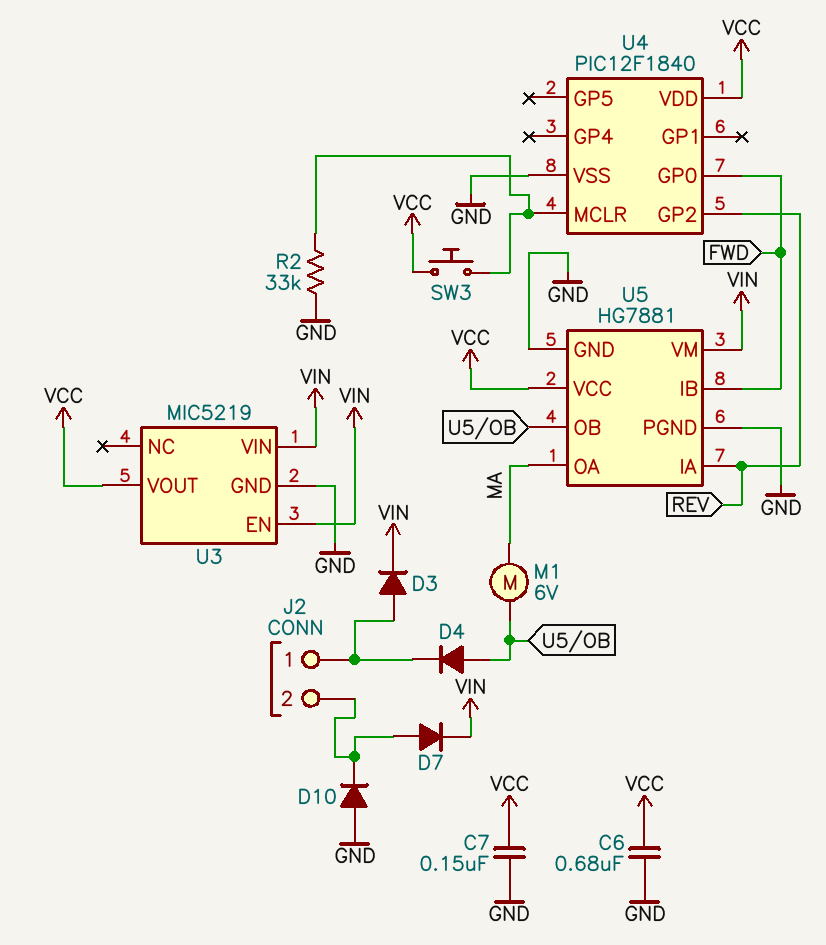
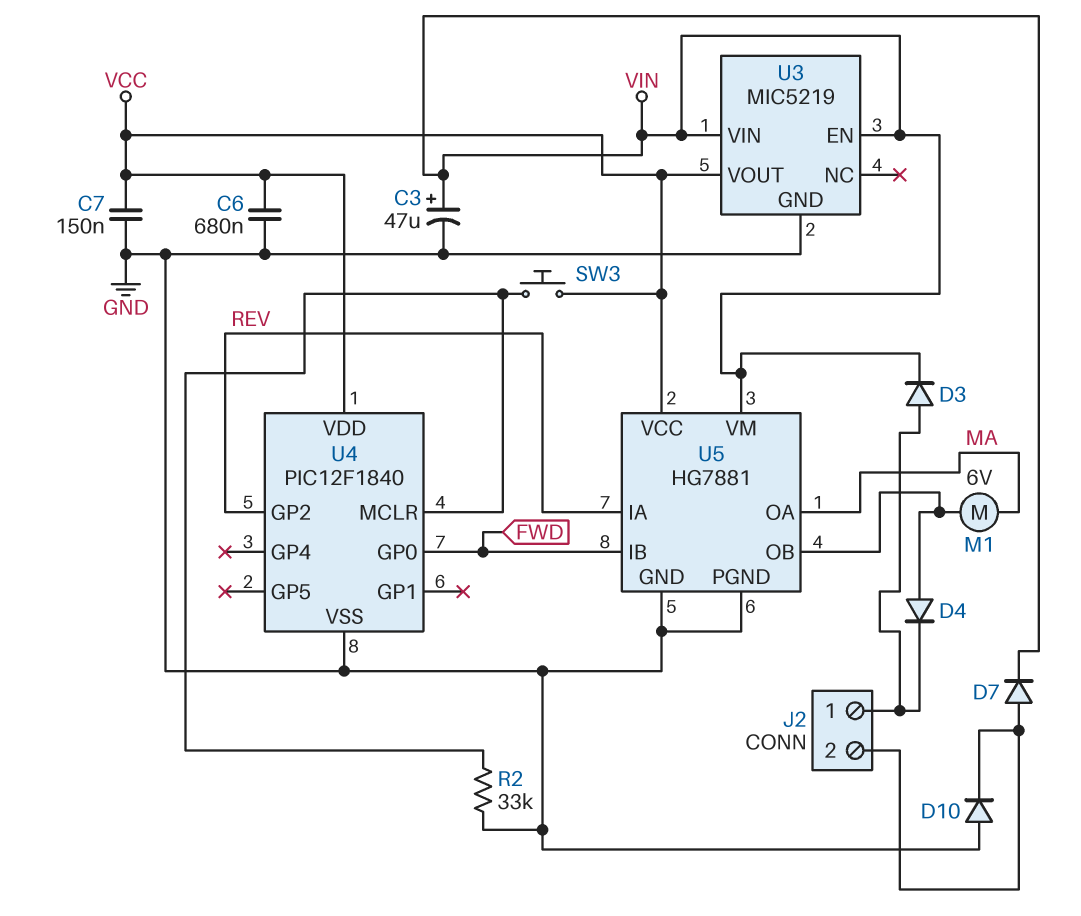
C3: none -> 47uF (plus VIN, minus GND)

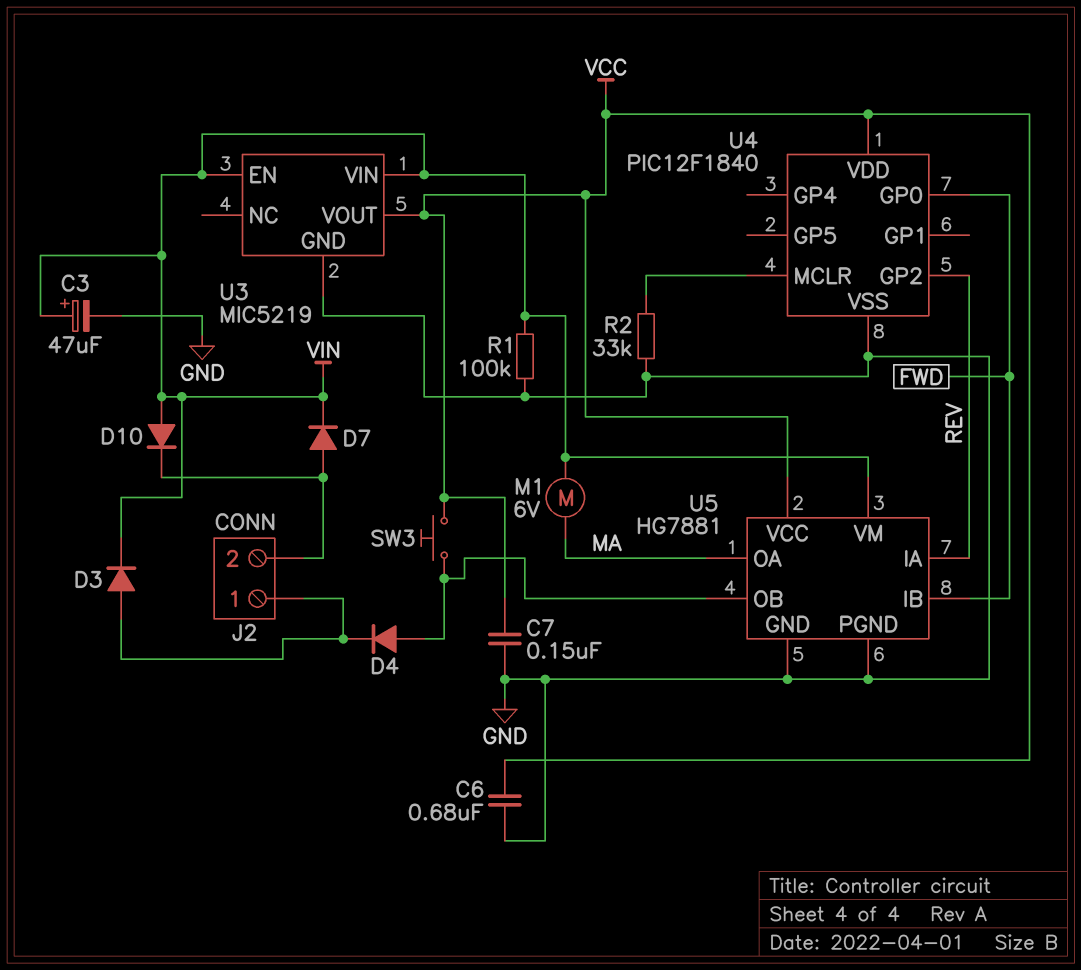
D10: diode (A GND, K J2/2) -> diode (A VIN, K J2/2)
M1: motor 6V (MA, U5/OB) -> motor 6V (MA, VIN)
R1: none -> 100k (GND, VIN)
SW3: button (U4/MCLR, VCC) -> button (U5/OB, VCC)

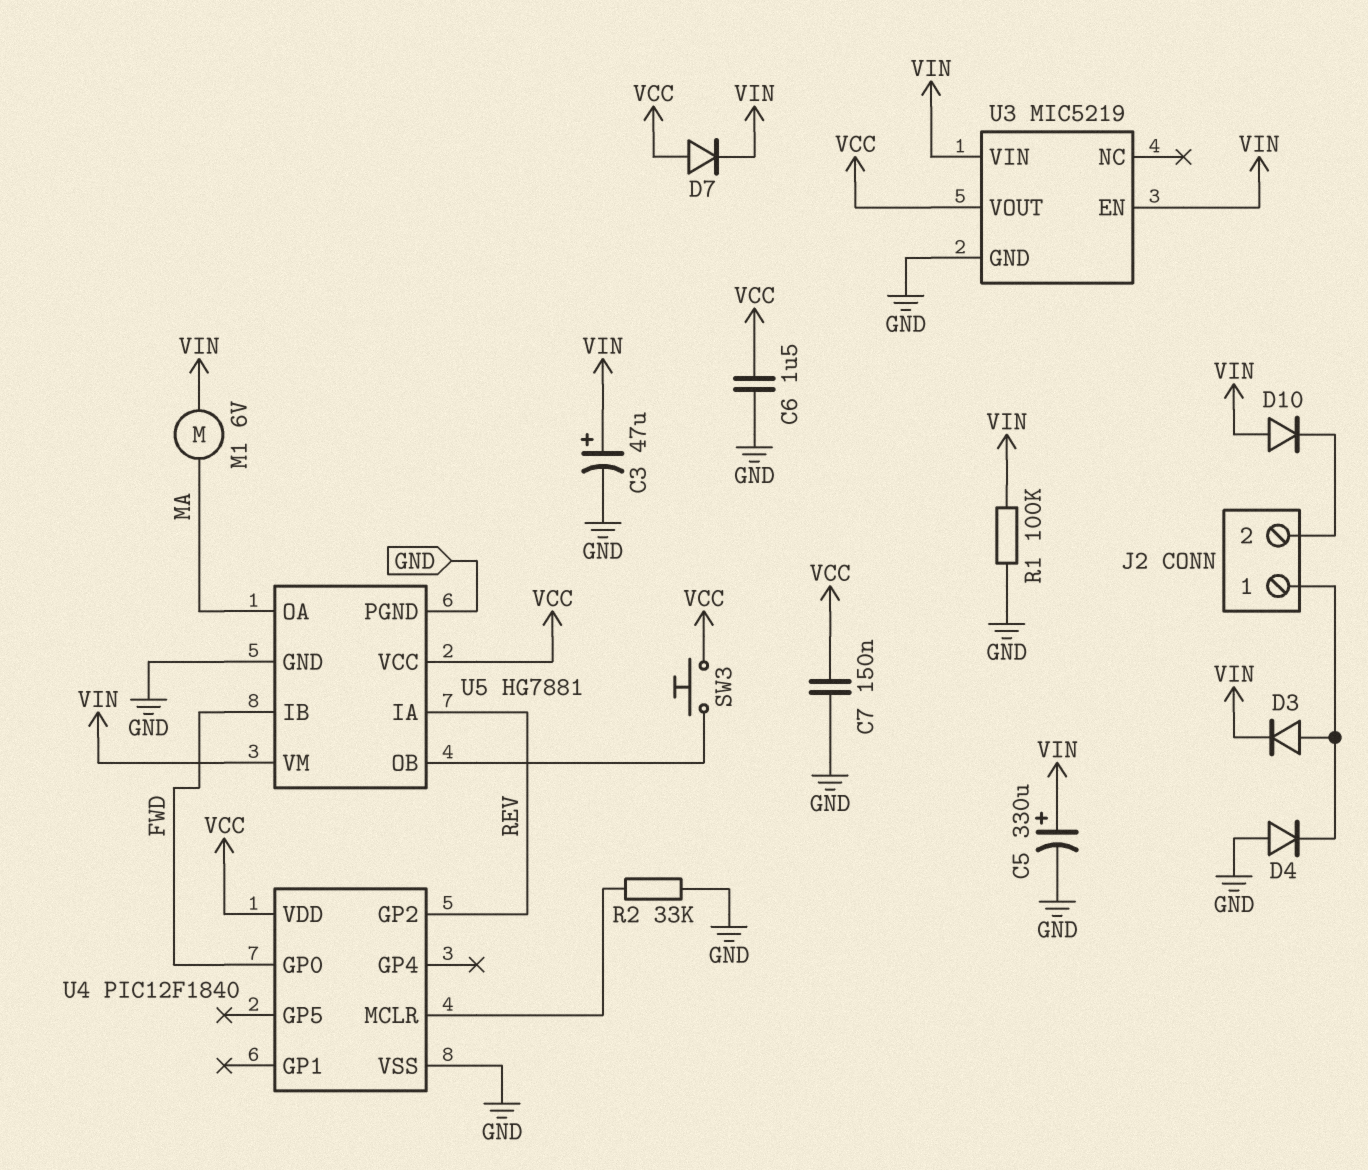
C5: none -> 330uF (plus VIN, minus GND)
C6: 680nF (GND, VCC) -> 1.5uF (GND, VCC)
D4: diode (A U5/OB, K J2/1) -> diode (A GND, K J2/1)
D7: diode (A J2/2, K VIN) -> diode (A VCC, K VIN)

